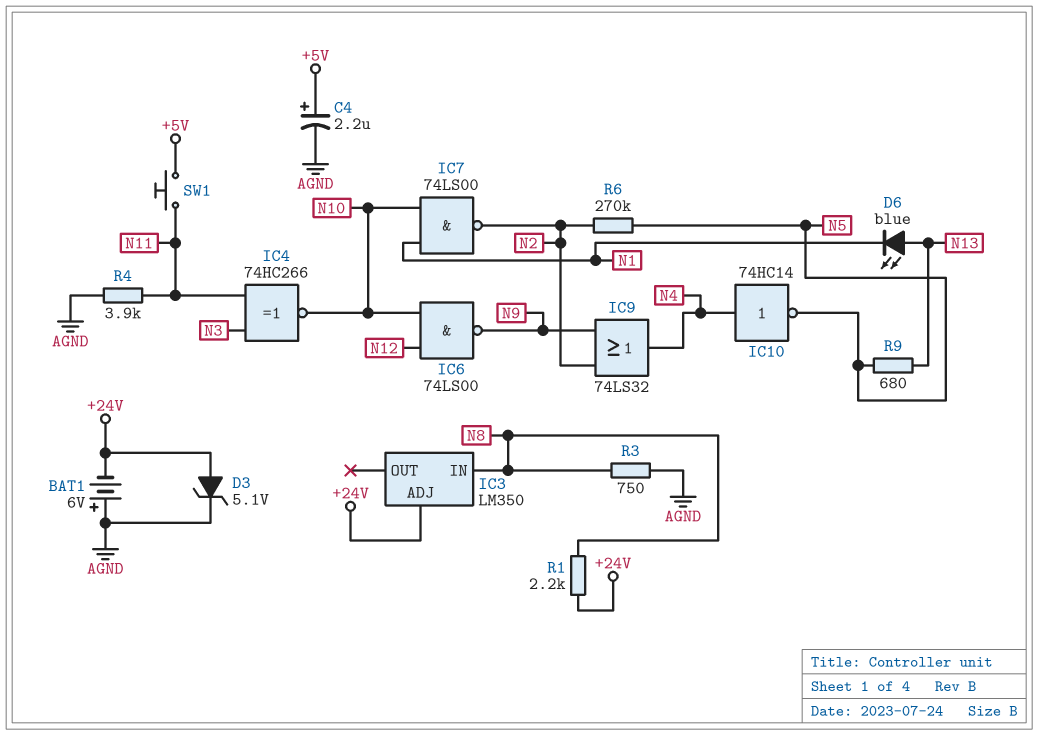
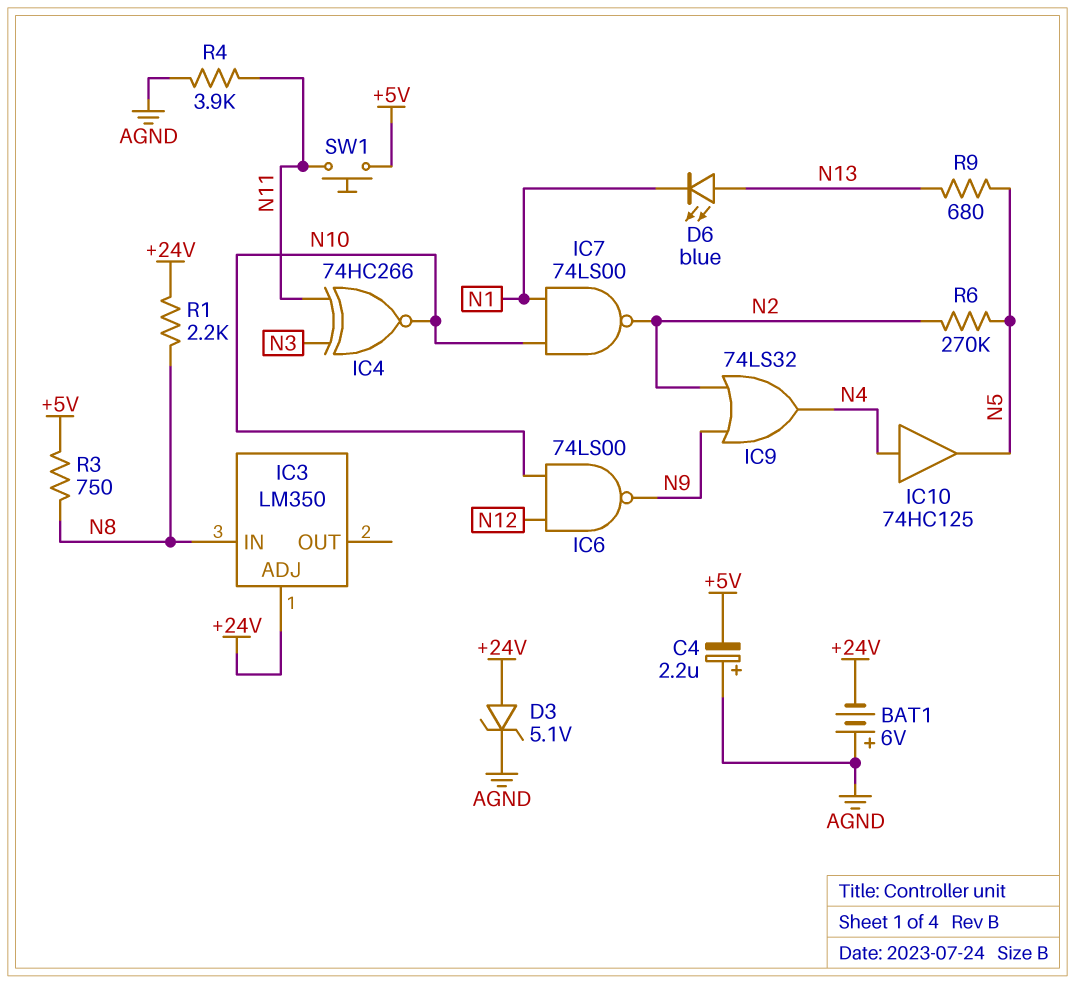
C4: 2.2uF (plus +5V, minus AGND) -> 2.2uF (plus AGND, minus +5V)
IC10: NOT 74HC14 (in N4, out N5) -> buffer 74HC125 (in N4, out N5)
R3: 750 (AGND, N8) -> 750 (+5V, N8)

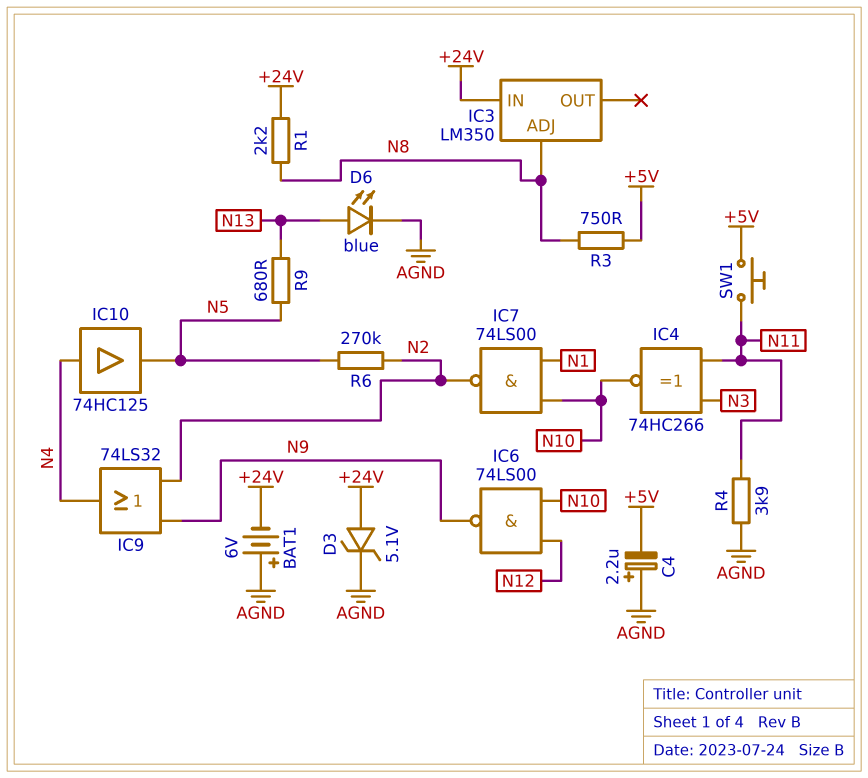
D6: LED blue (A N13, K N1) -> LED blue (A N13, K AGND)
IC3 pin ADJ: +24V -> N8
IC3 pin IN: N8 -> +24V

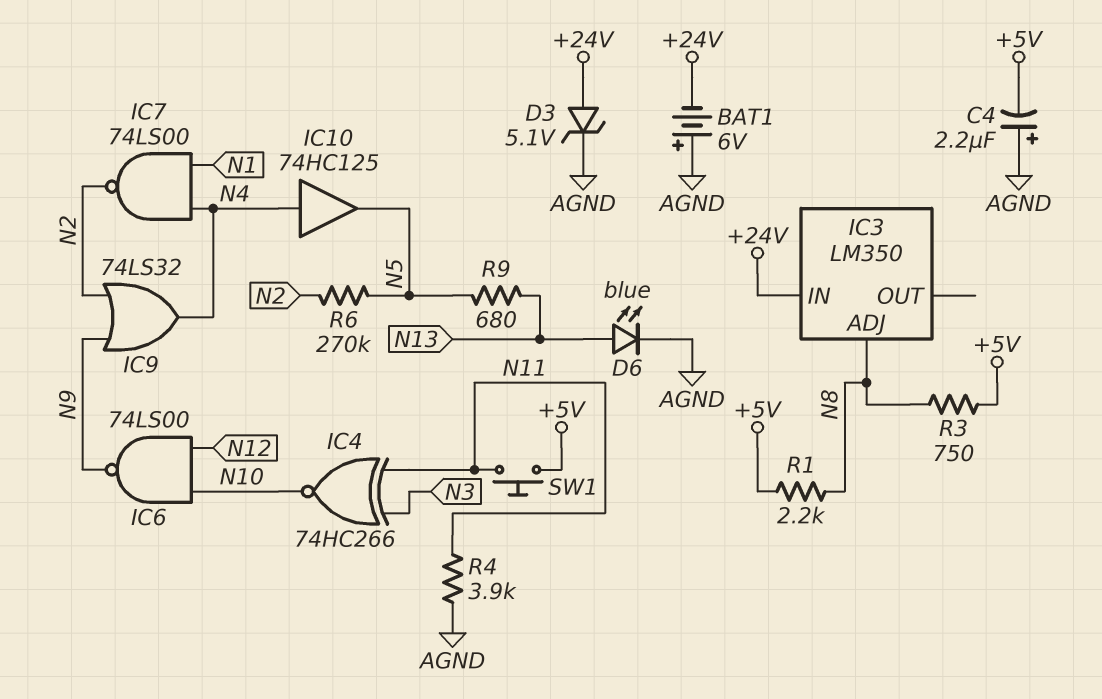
IC7: NAND 74LS00 (in N1, in N10, out N2) -> NAND 74LS00 (in N1, in N4, out N2)
R1: 2.2k (+24V, N8) -> 2.2k (+5V, N8)

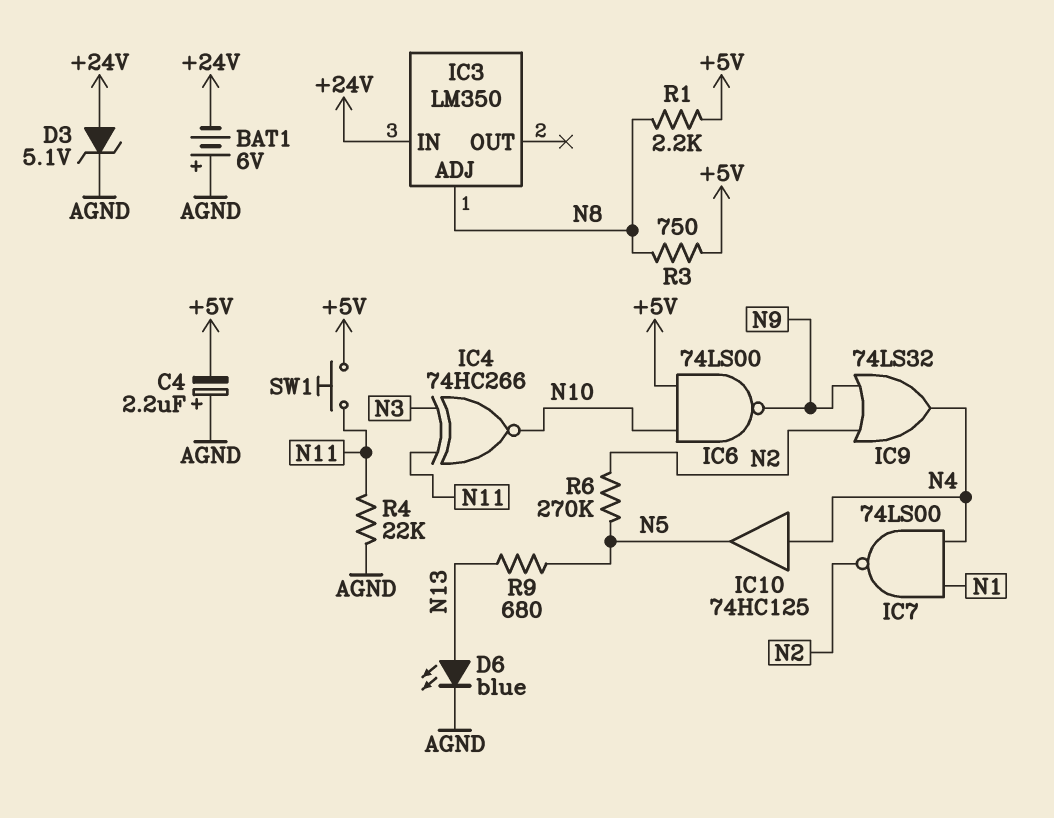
IC6: NAND 74LS00 (in N10, in N12, out N9) -> NAND 74LS00 (in +5V, in N10, out N9)
R4: 3.9k (AGND, N11) -> 22k (AGND, N11)

